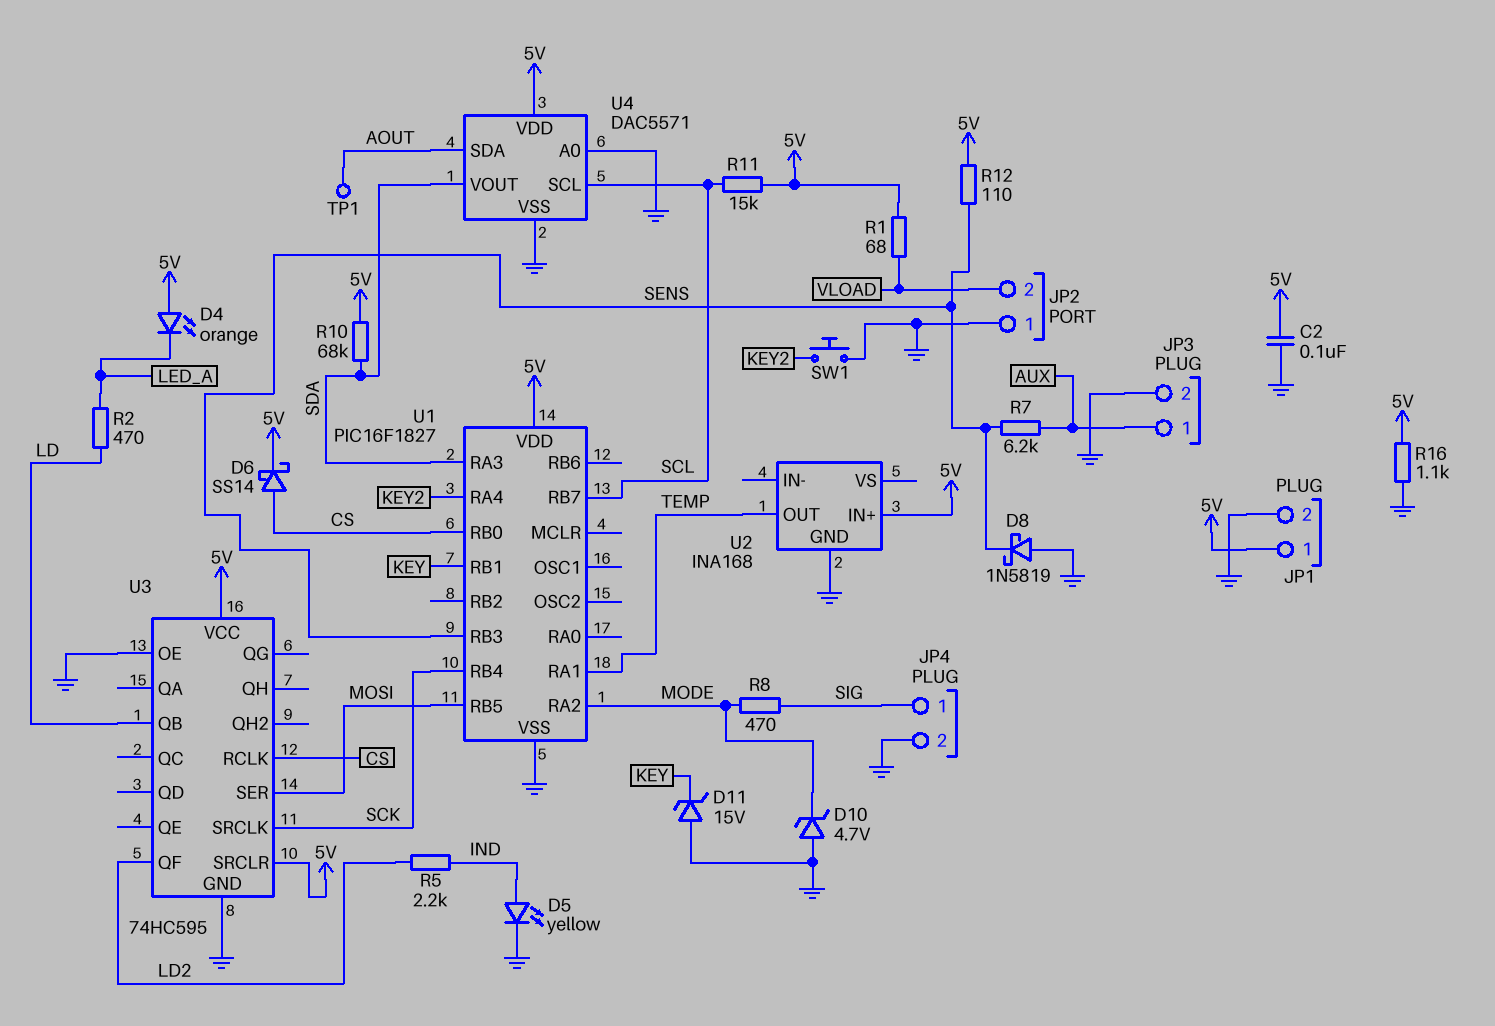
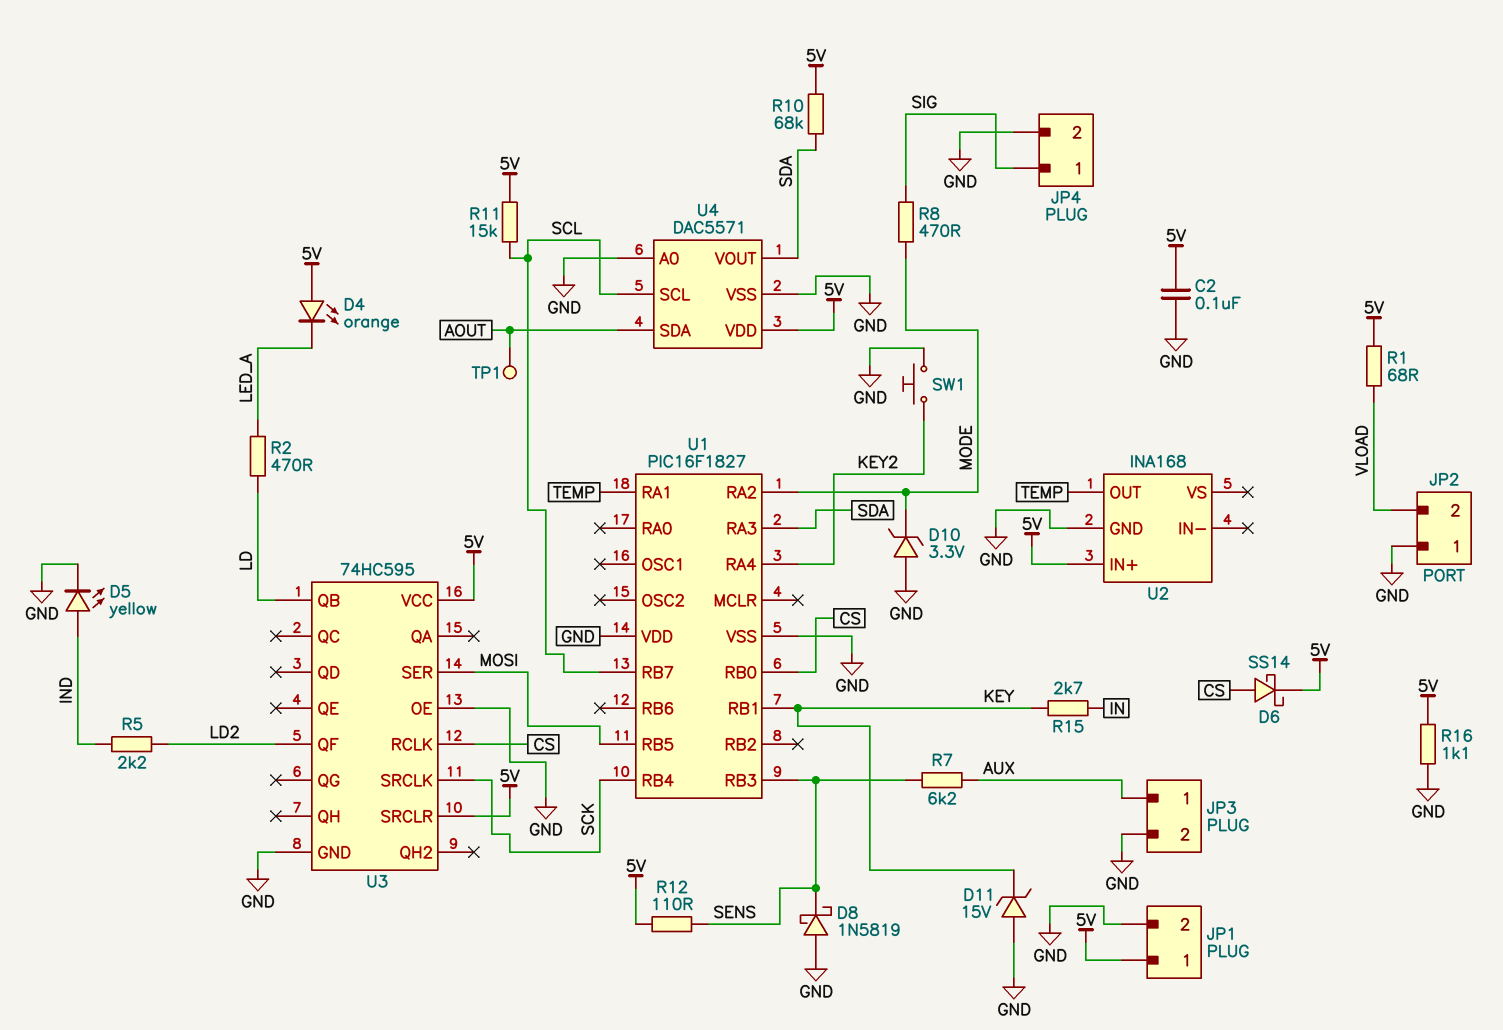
D10: zener 4.7V (A GND, K MODE) -> zener 3.3V (A GND, K MODE)
R15: none -> 2.7k (IN, KEY)
U1 pin VDD: 5V -> GND

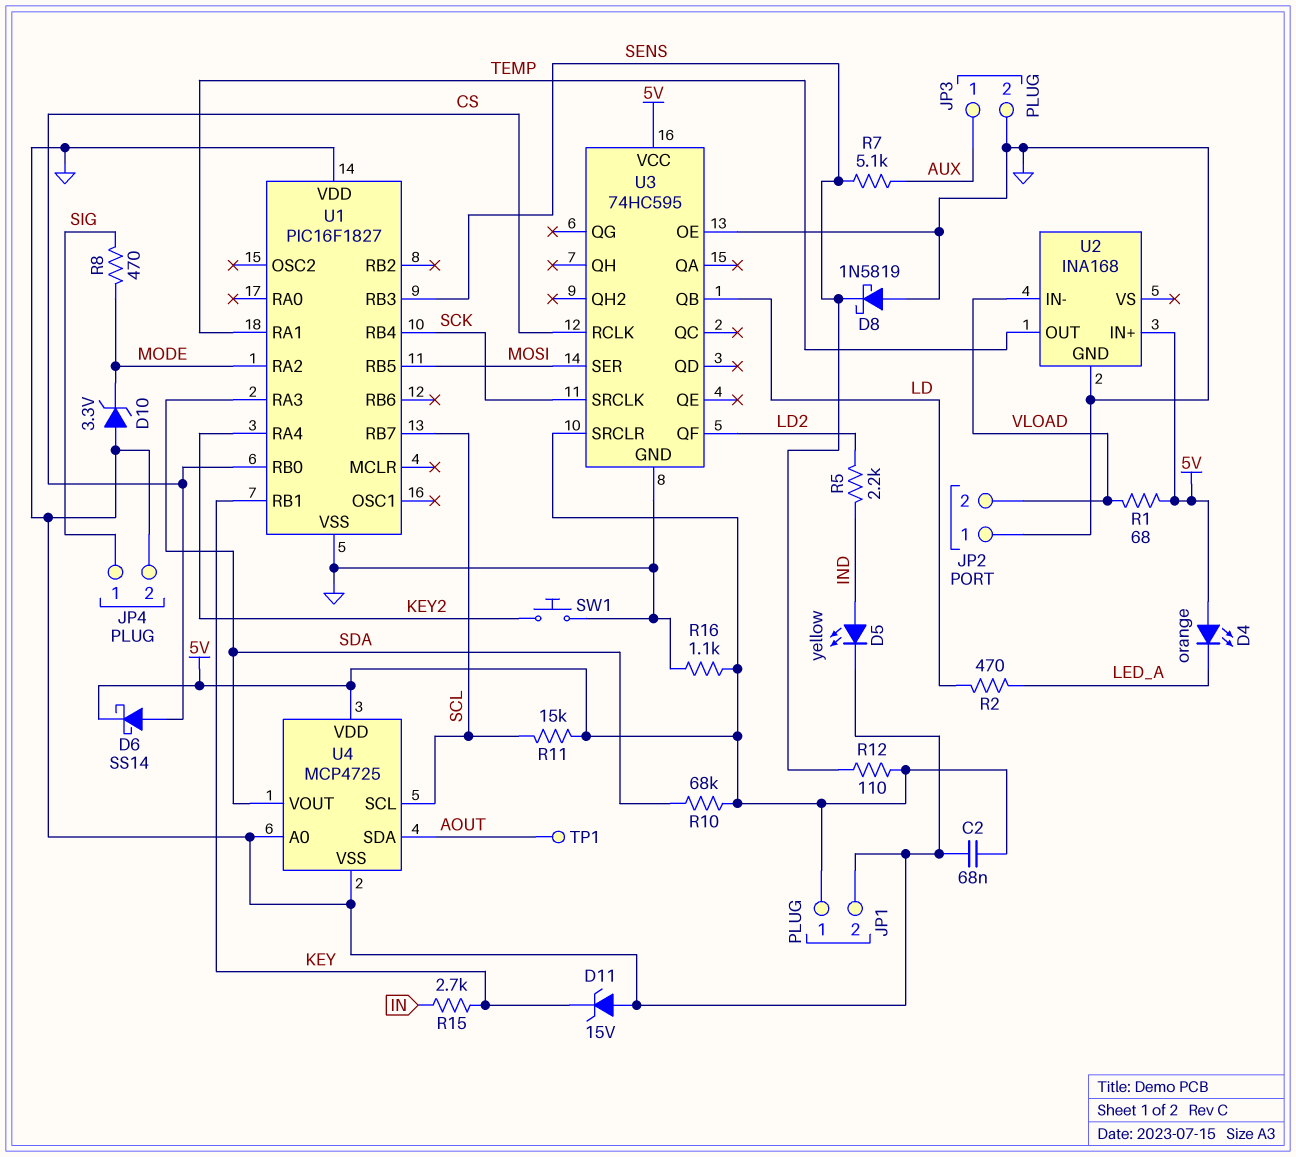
C2: 100nF (5V, GND) -> 68nF (5V, GND)
R7: 6.2k (AUX, SENS) -> 5.1k (AUX, SENS)
U2 pin IN-: none -> VLOAD
U4: DAC5571 -> MCP4725

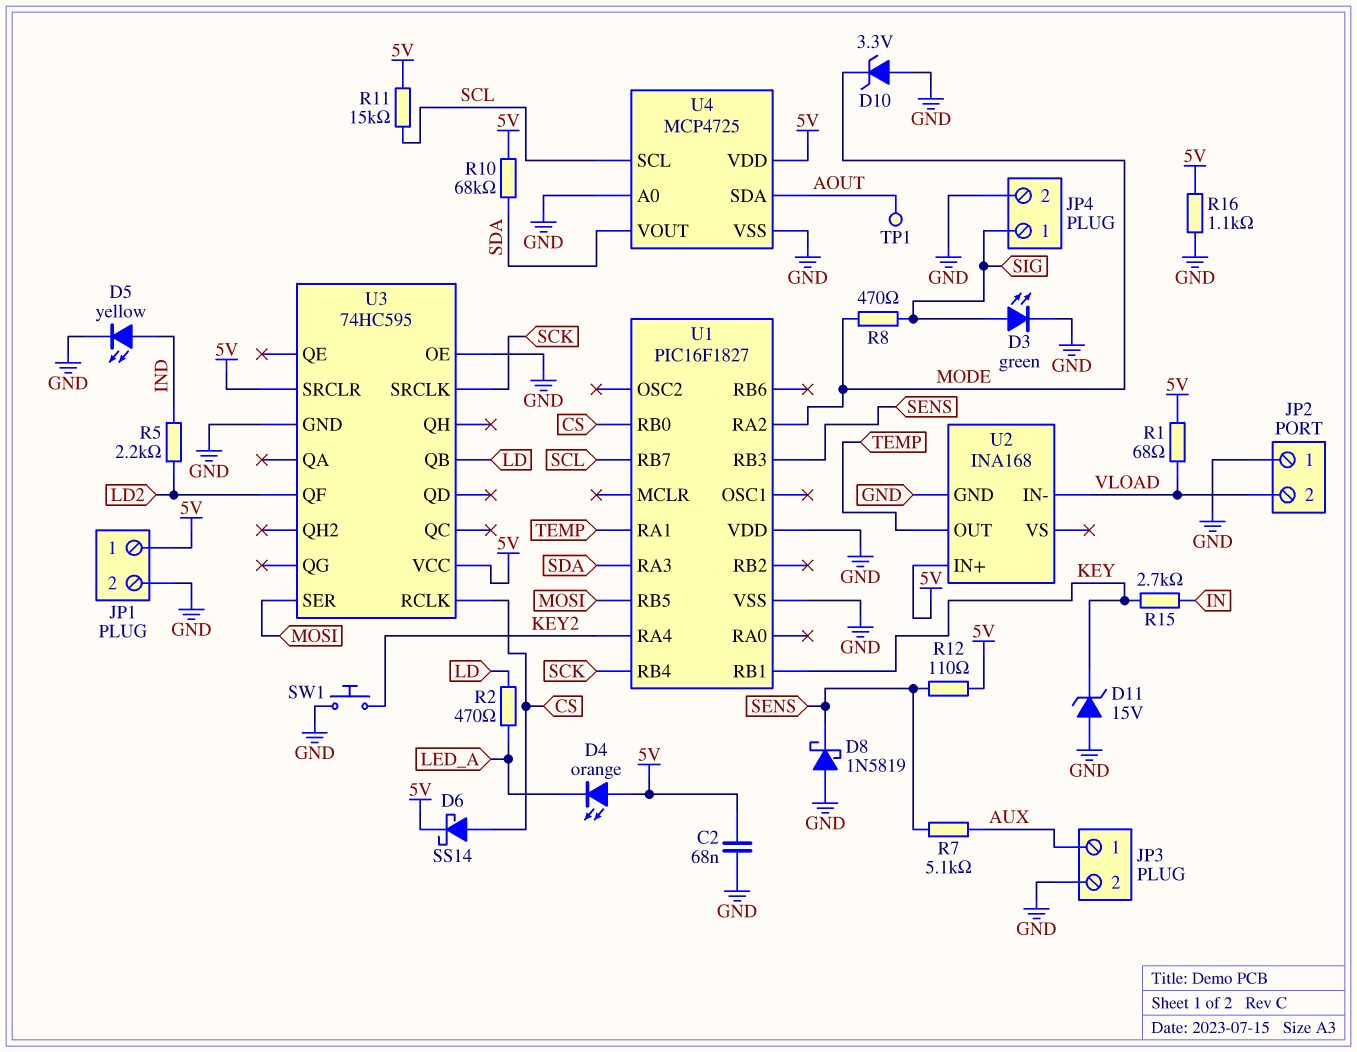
D3: none -> LED green (A SIG, K GND)

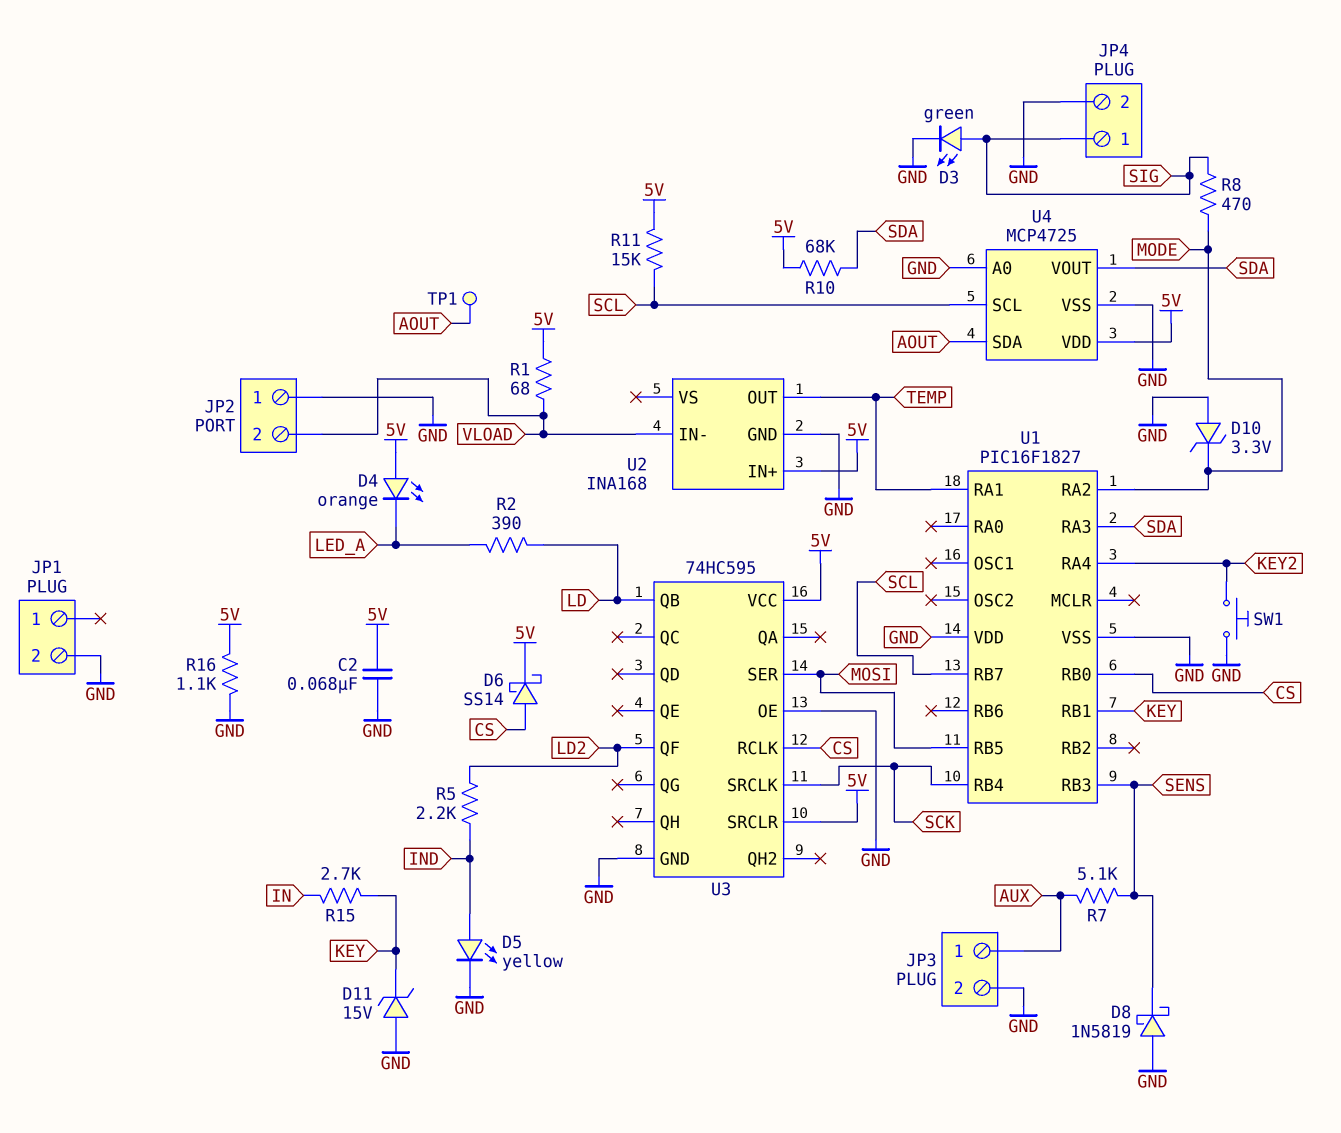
JP1 pin 1: 5V -> none
R2: 470 (LD, LED_A) -> 390 (LD, LED_A)
R12: 110 (5V, SENS) -> none

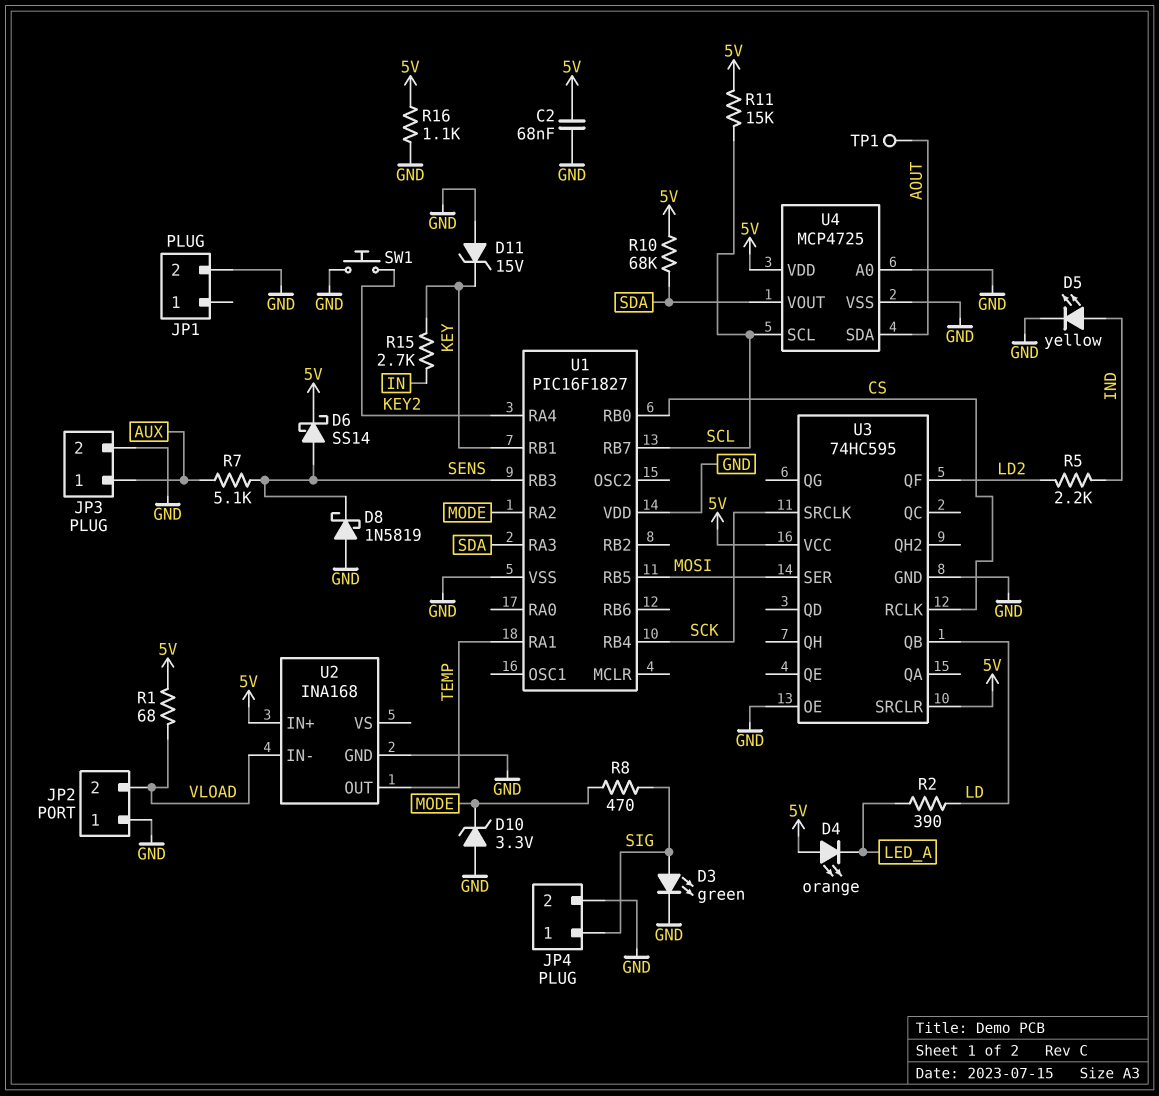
D6: schottky SS14 (A CS, K 5V) -> schottky SS14 (A SENS, K 5V)

